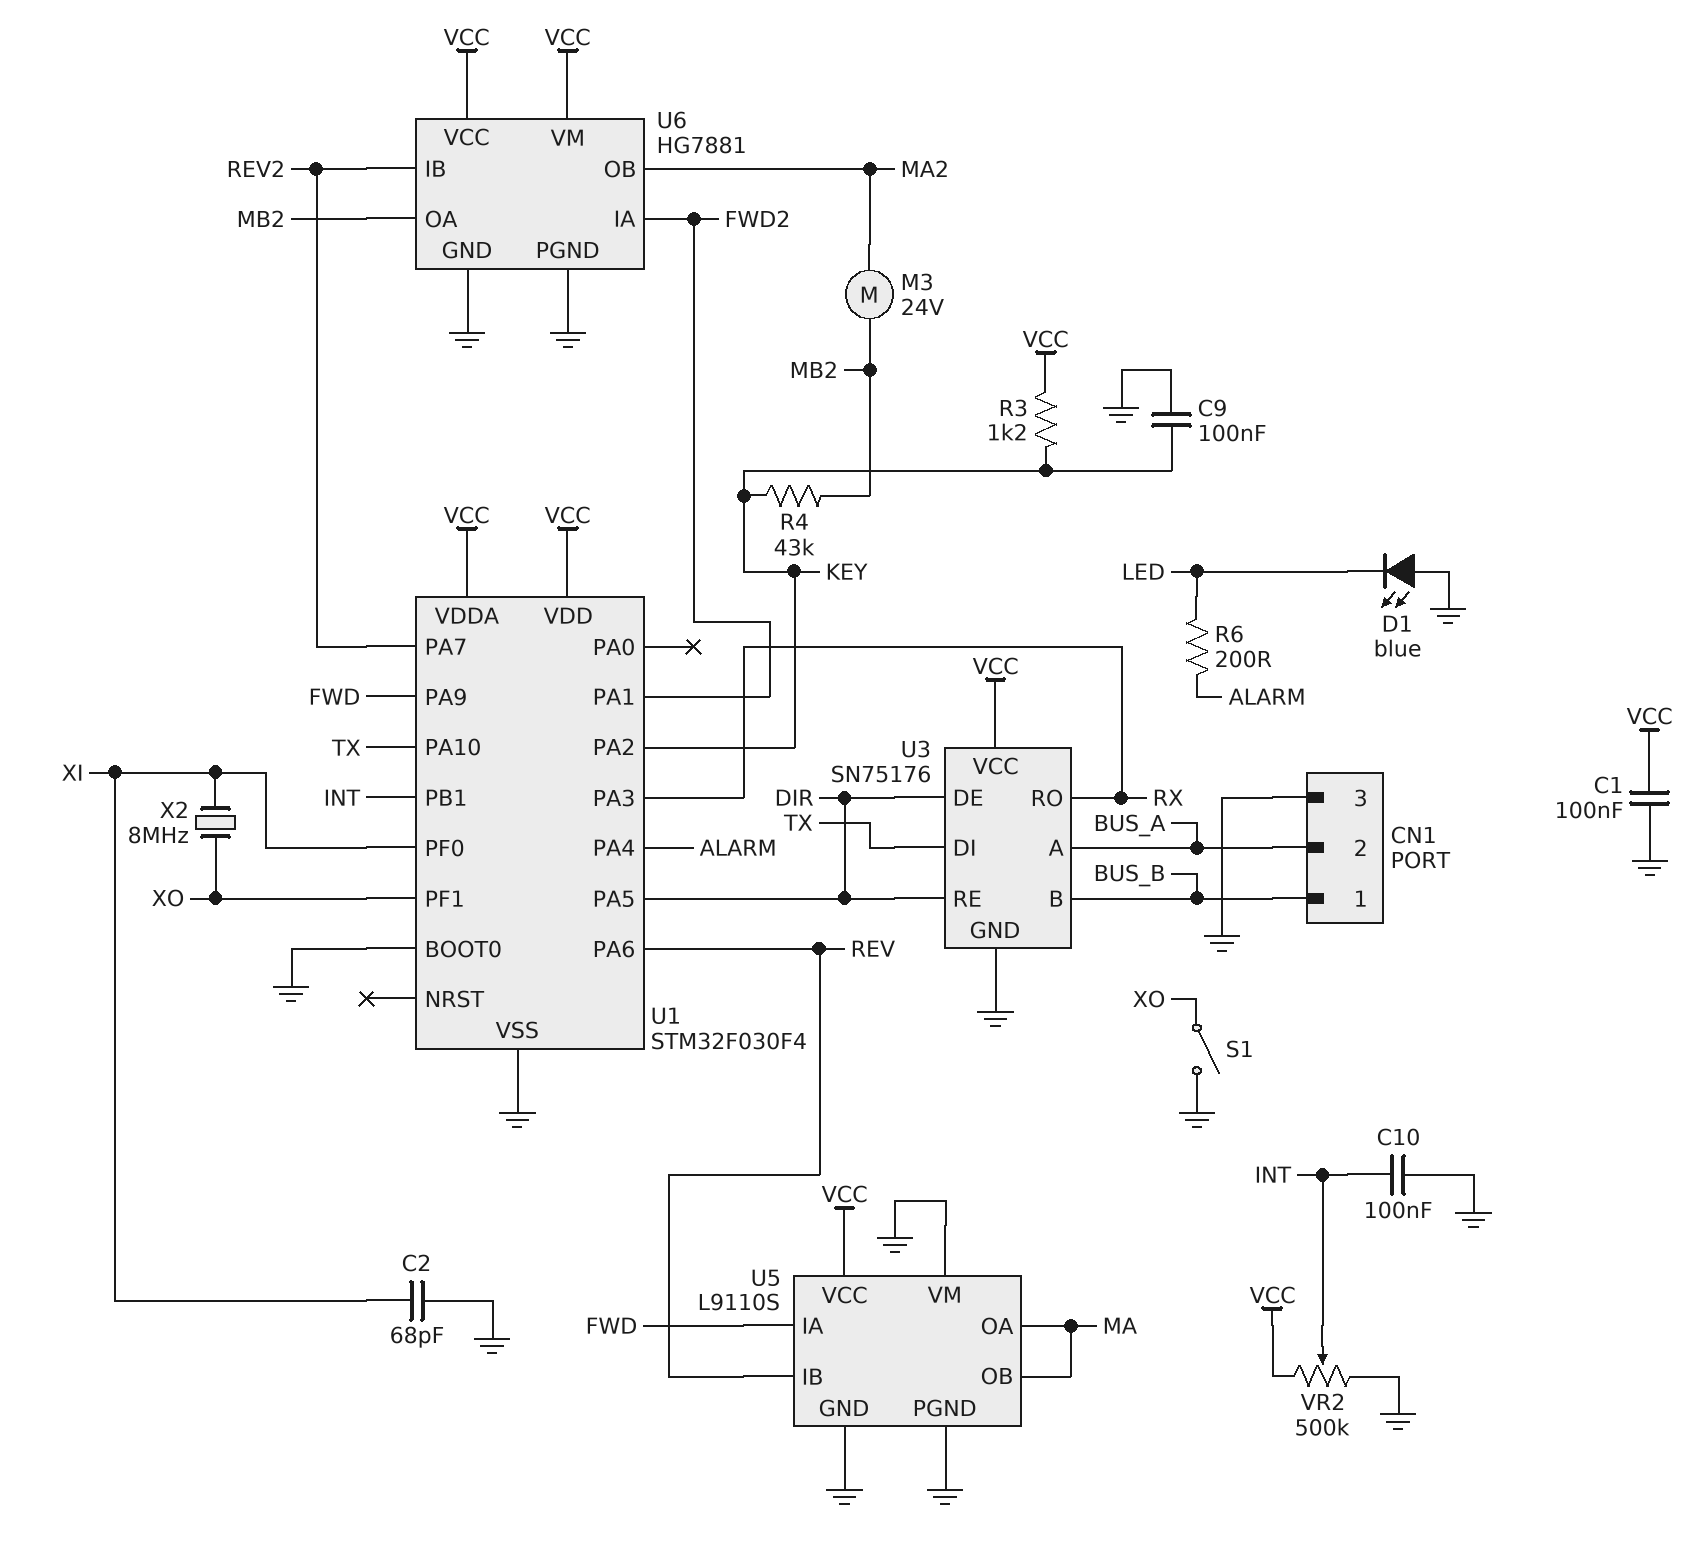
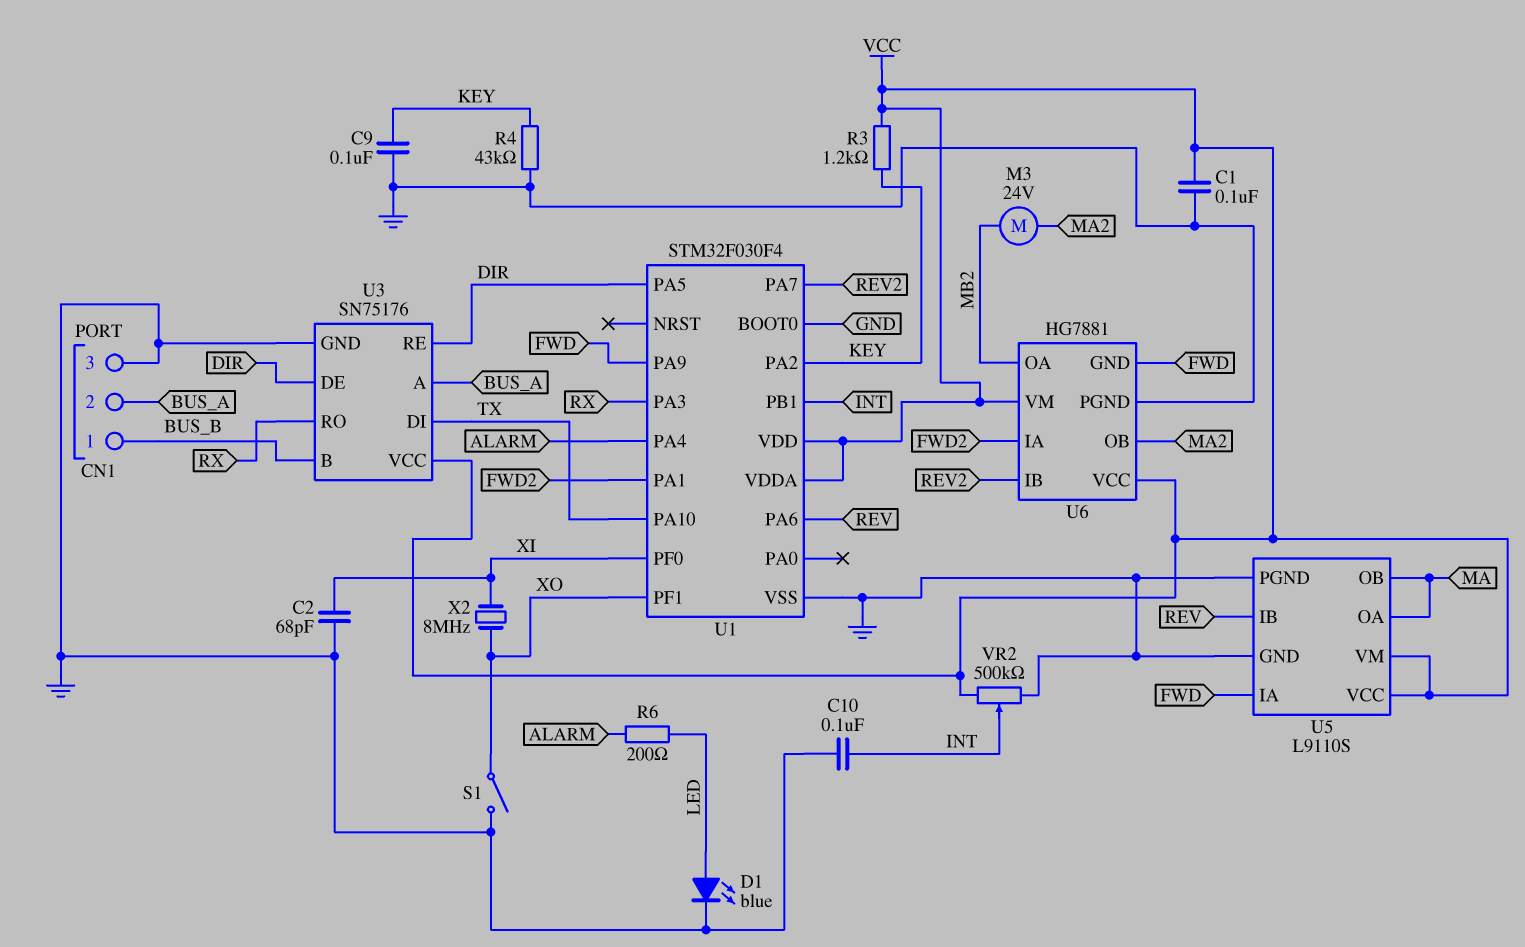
D1: LED blue (A GND, K LED) -> LED blue (A LED, K GND)
R4: 43k (KEY, MB2) -> 43k (GND, KEY)
U5 pin VM: GND -> VCC
U6 pin GND: GND -> FWD

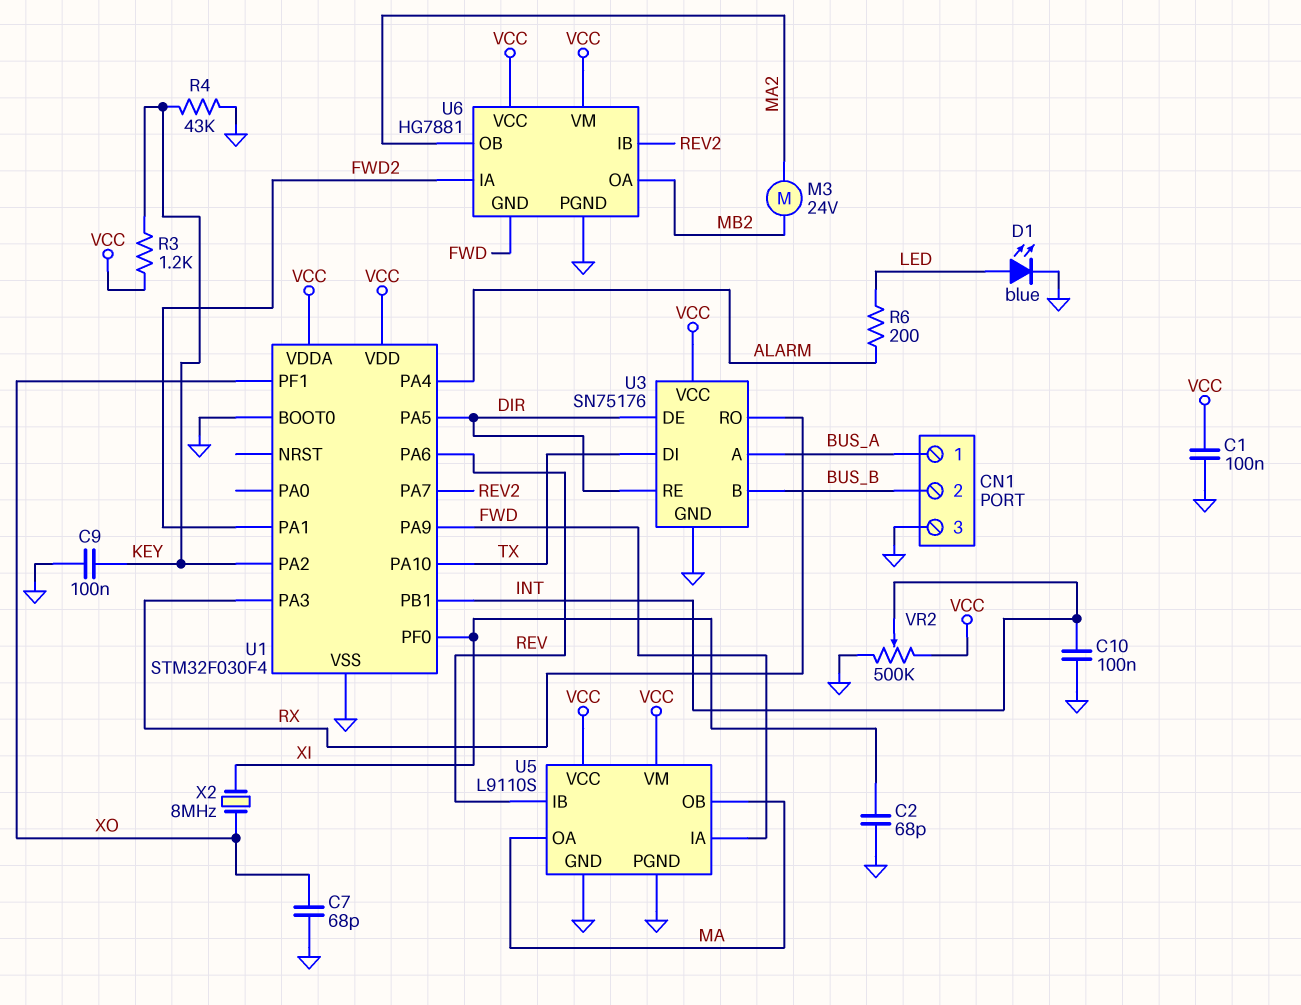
C7: none -> 68pF (GND, XO)
CN1 pin 1: BUS_B -> BUS_A
CN1 pin 2: BUS_A -> BUS_B
S1: switch (GND, XO) -> none

